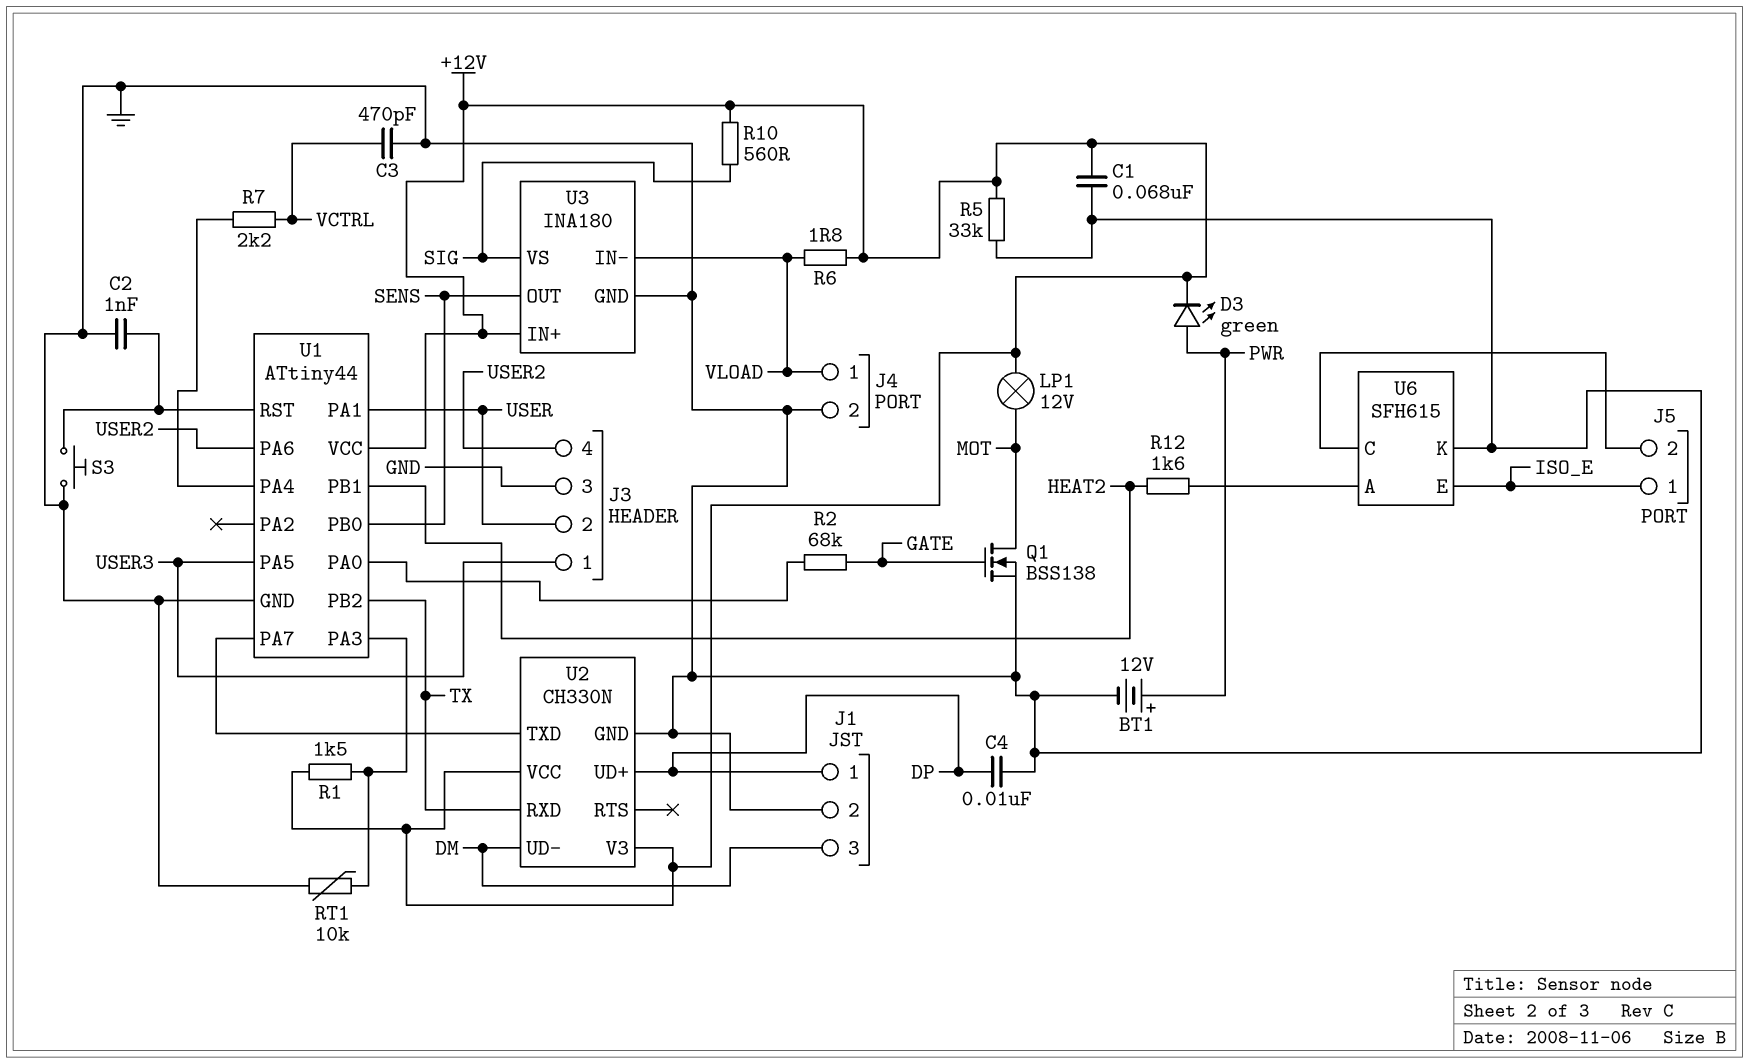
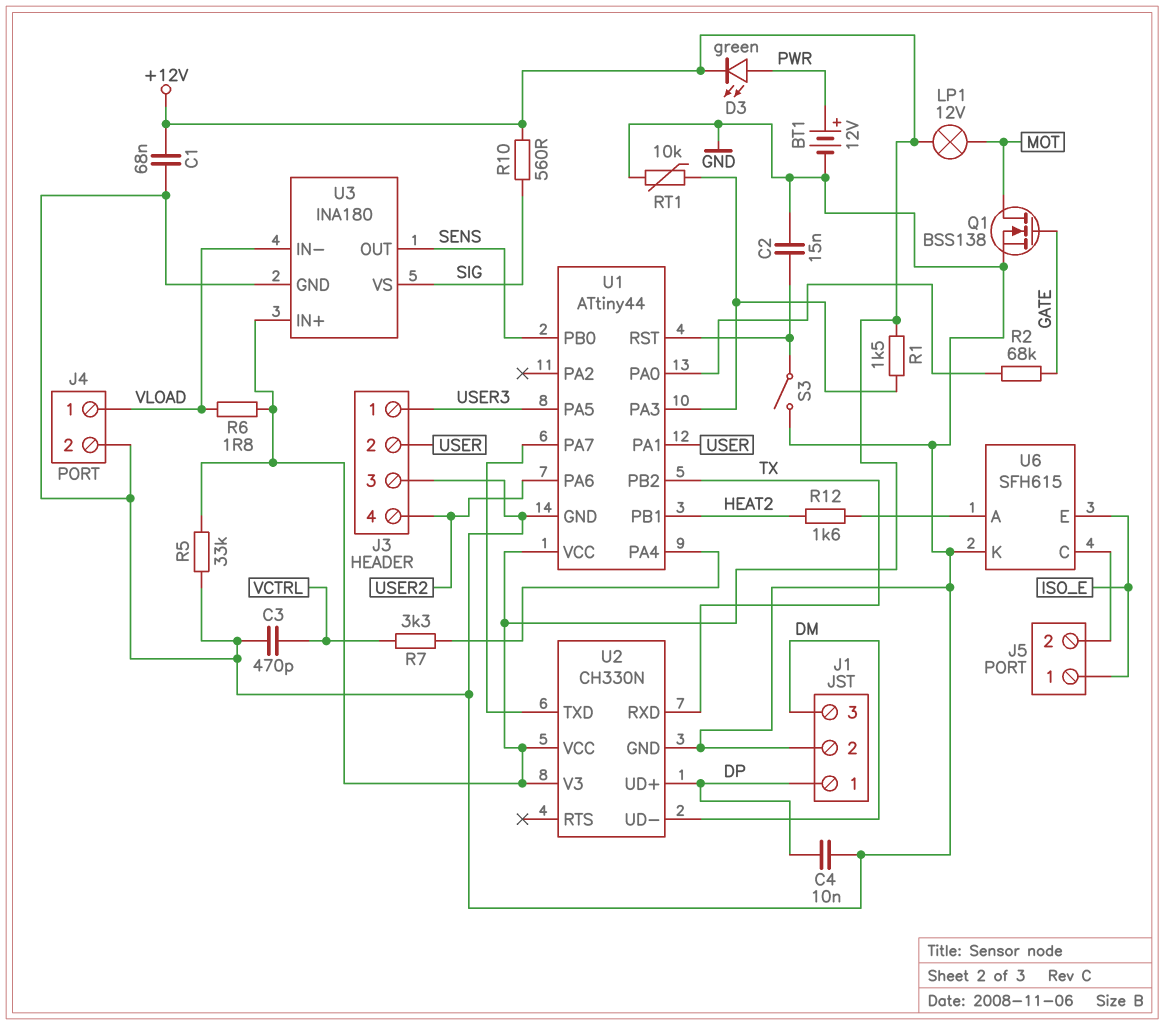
C2: 1nF (GND, U1/RST) -> 15nF (GND, U1/RST)
R7: 2.2k (U1/PA4, VCTRL) -> 3.3k (U1/PA4, VCTRL)
S3: button (GND, U1/RST) -> switch (GND, U1/RST)

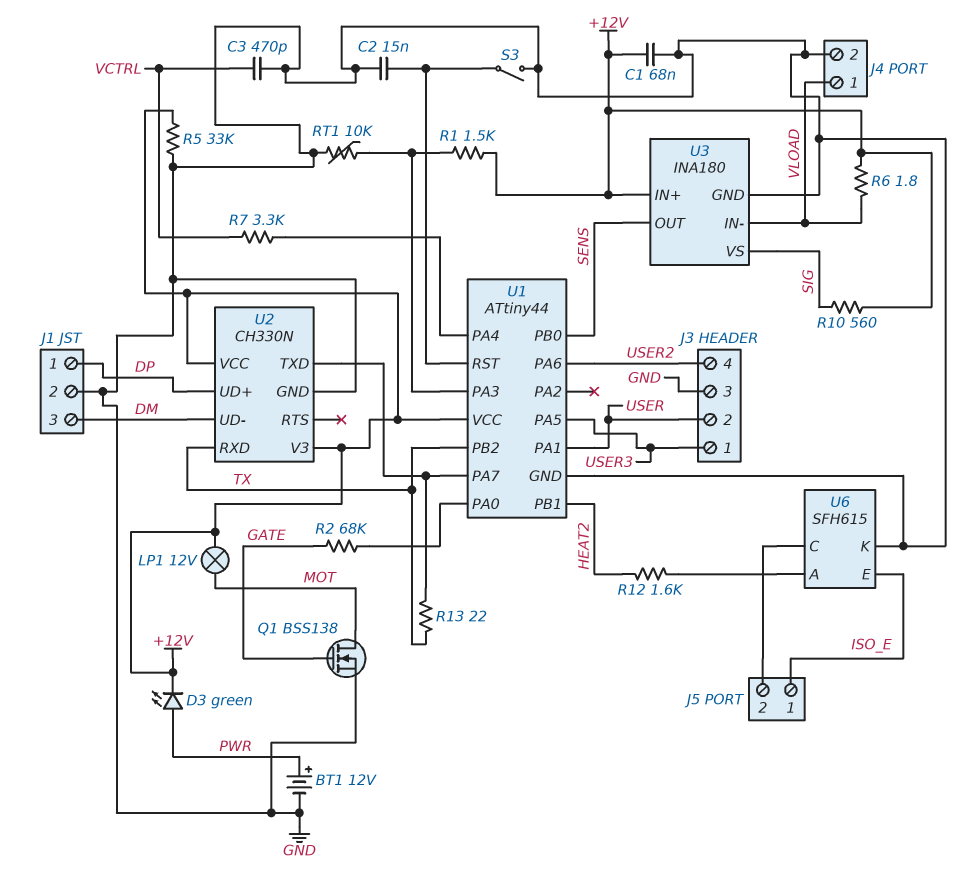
C4: 10nF (DP, GND) -> none
R13: none -> 22 (TX, U1/PA7)

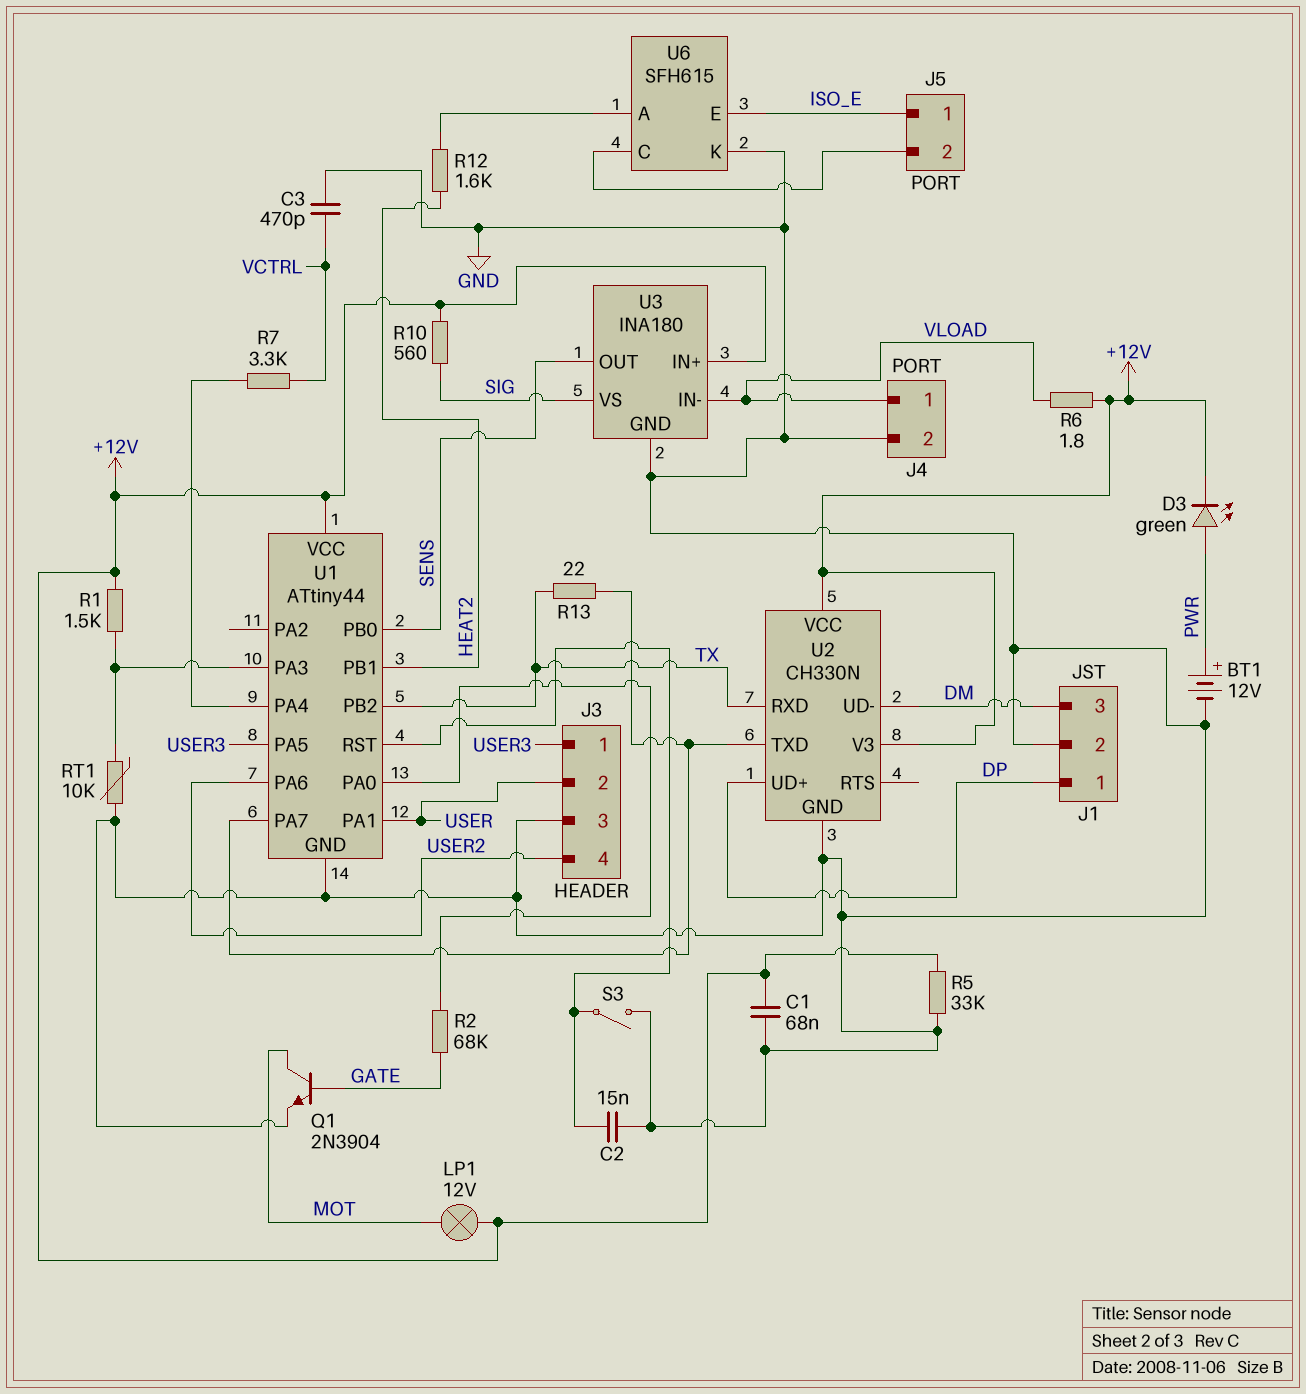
Q1: NMOS BSS138 (G GATE, D MOT, S GND) -> NPN 2N3904 (B GATE, C MOT, E GND)

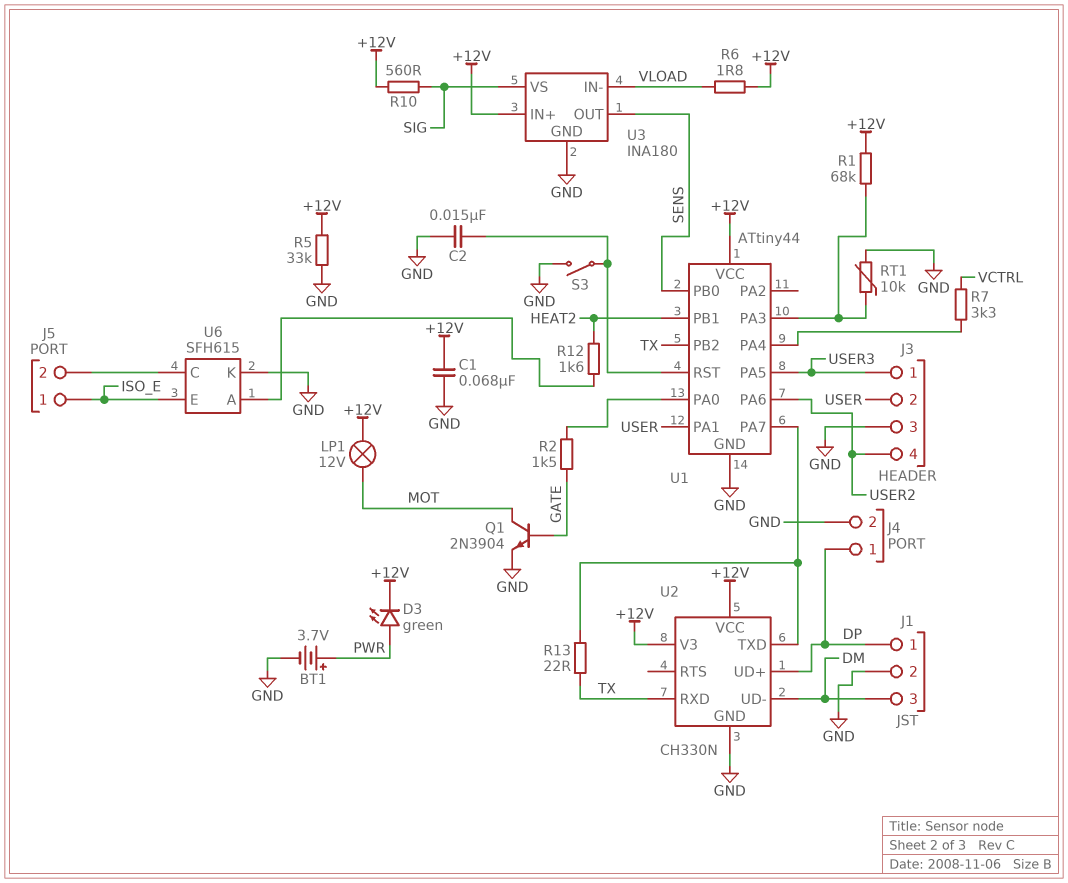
BT1: 12V (plus PWR, minus GND) -> 3.7V (plus PWR, minus GND)
C3: 470pF (GND, VCTRL) -> none
J4 pin 1: VLOAD -> DP
R1: 1.5k (+12V, U1/PA3) -> 68k (+12V, U1/PA3)
R2: 68k (GATE, U1/PA0) -> 1.5k (GATE, U1/PA0)

